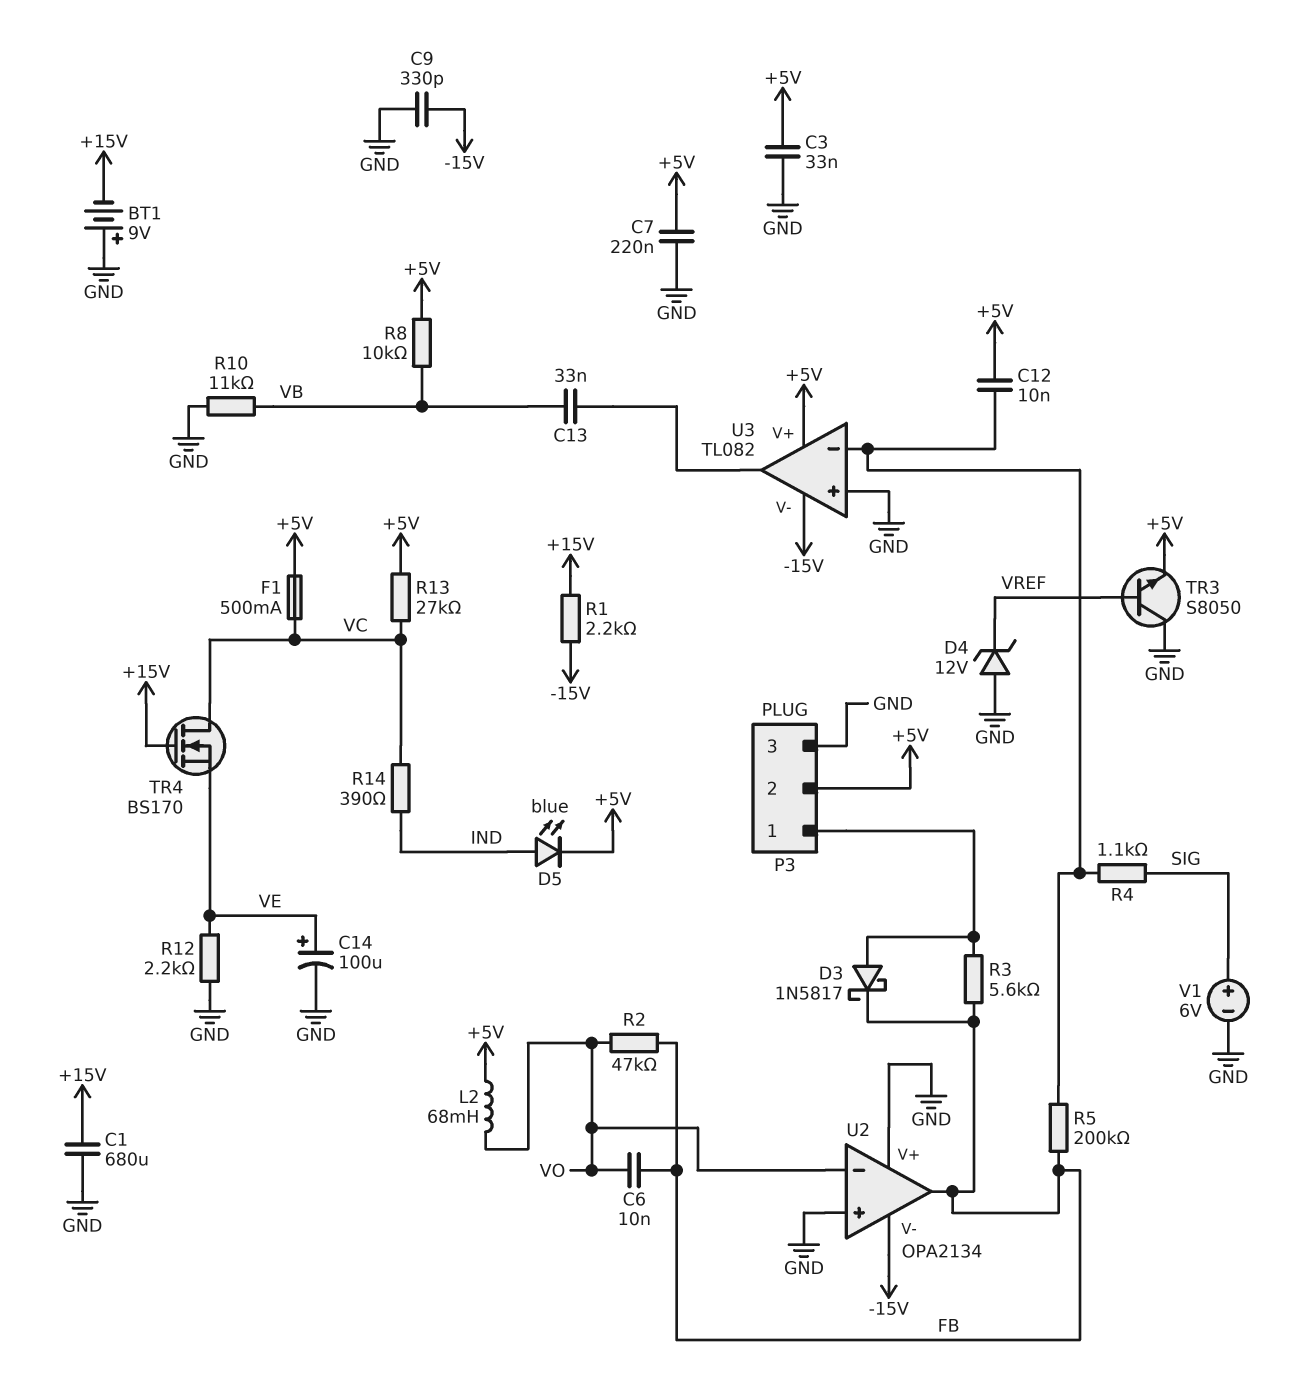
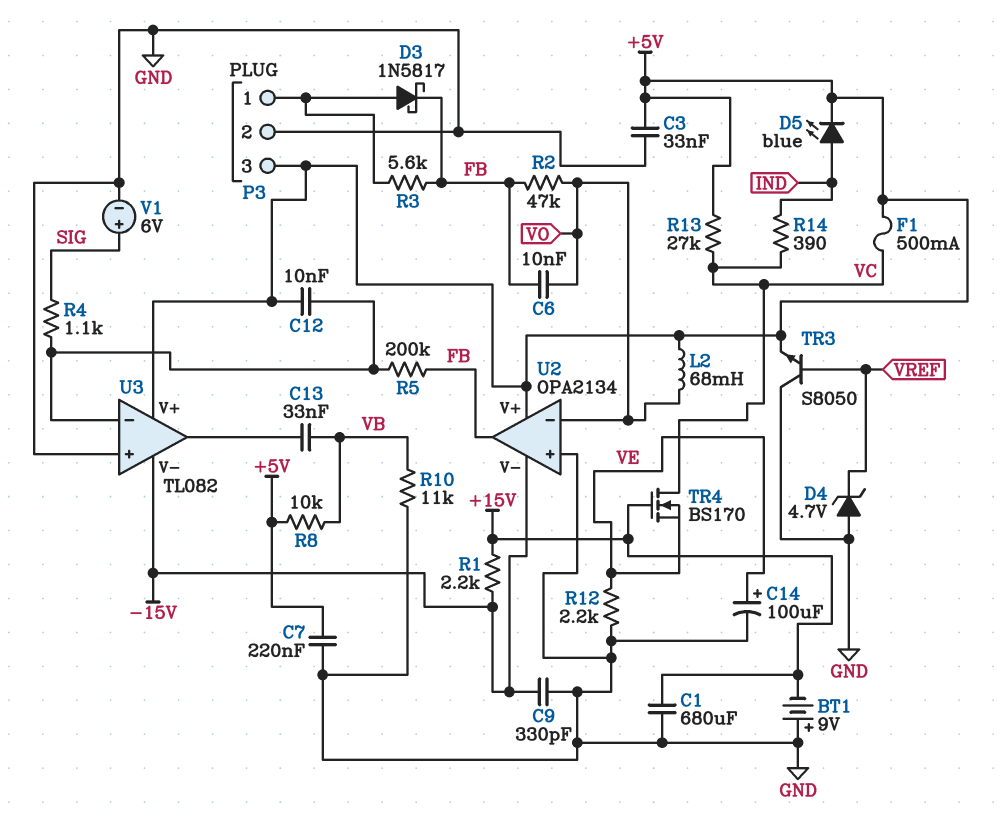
D4: zener 12V (A GND, K VREF) -> zener 4.7V (A GND, K VREF)
P3 pin 2: +5V -> GND
P3 pin 3: GND -> +5V
U2 pin V+: GND -> +5V

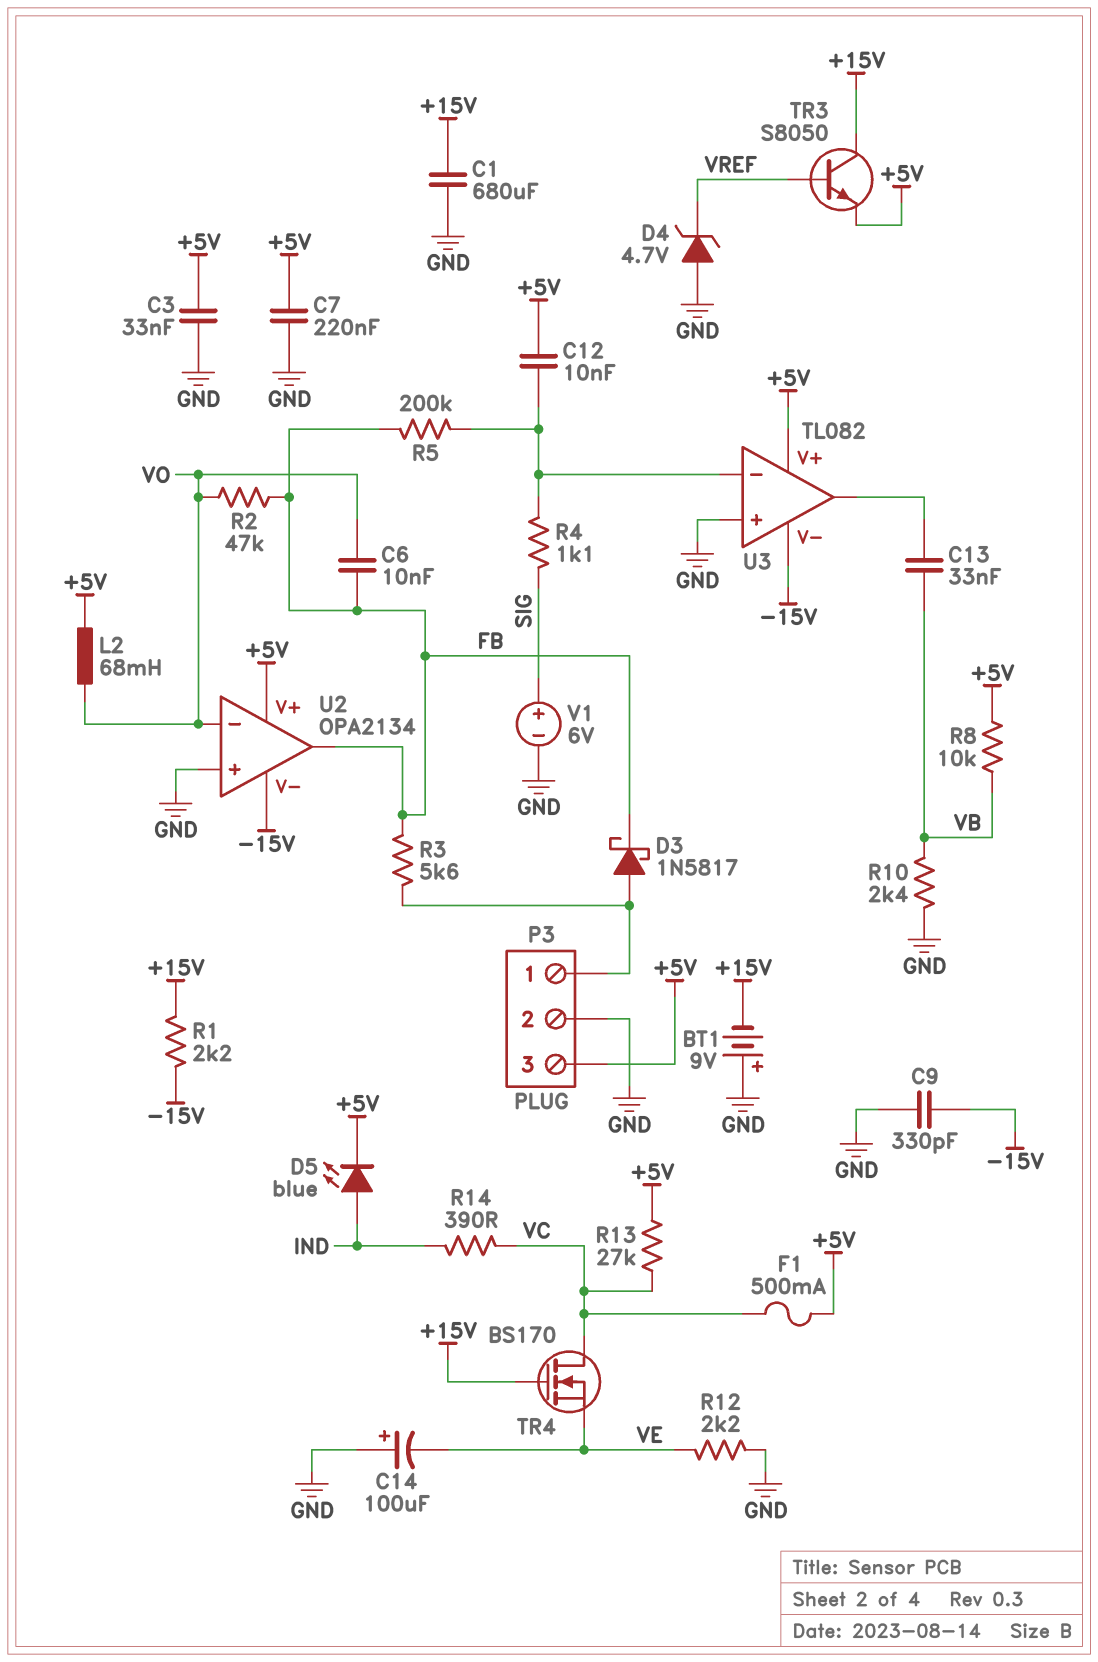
C14: 100uF (plus VE, minus GND) -> 100uF (plus GND, minus VE)
R10: 11k (GND, VB) -> 2.4k (GND, VB)
TR3: NPN S8050 (B VREF, C GND, E +5V) -> NPN S8050 (B VREF, C +15V, E +5V)

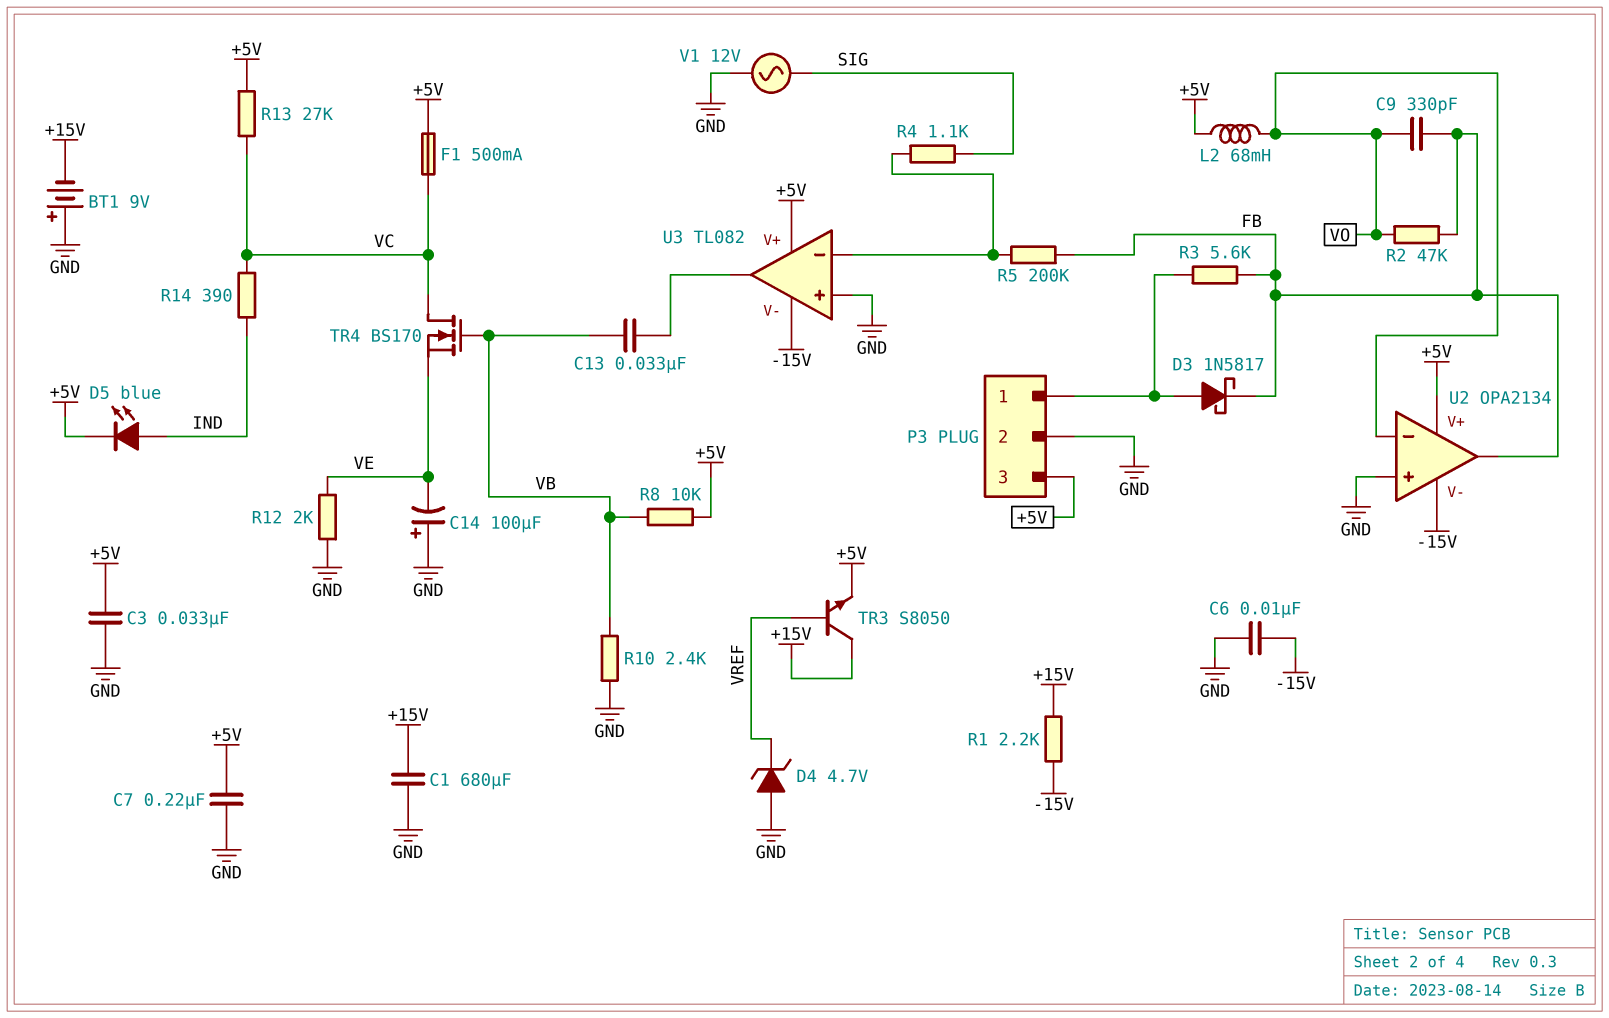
C6: 10nF (FB, VO) -> 10nF (-15V, GND)
C9: 330pF (-15V, GND) -> 330pF (FB, VO)
C12: 10nF (+5V, U3/in-) -> none
R12: 2.2k (GND, VE) -> 2k (GND, VE)
TR4: NMOS BS170 (G +15V, D VC, S VE) -> NMOS BS170 (G VB, D VC, S VE)
V1: 6V (plus SIG, minus GND) -> AC 12V (GND, SIG)

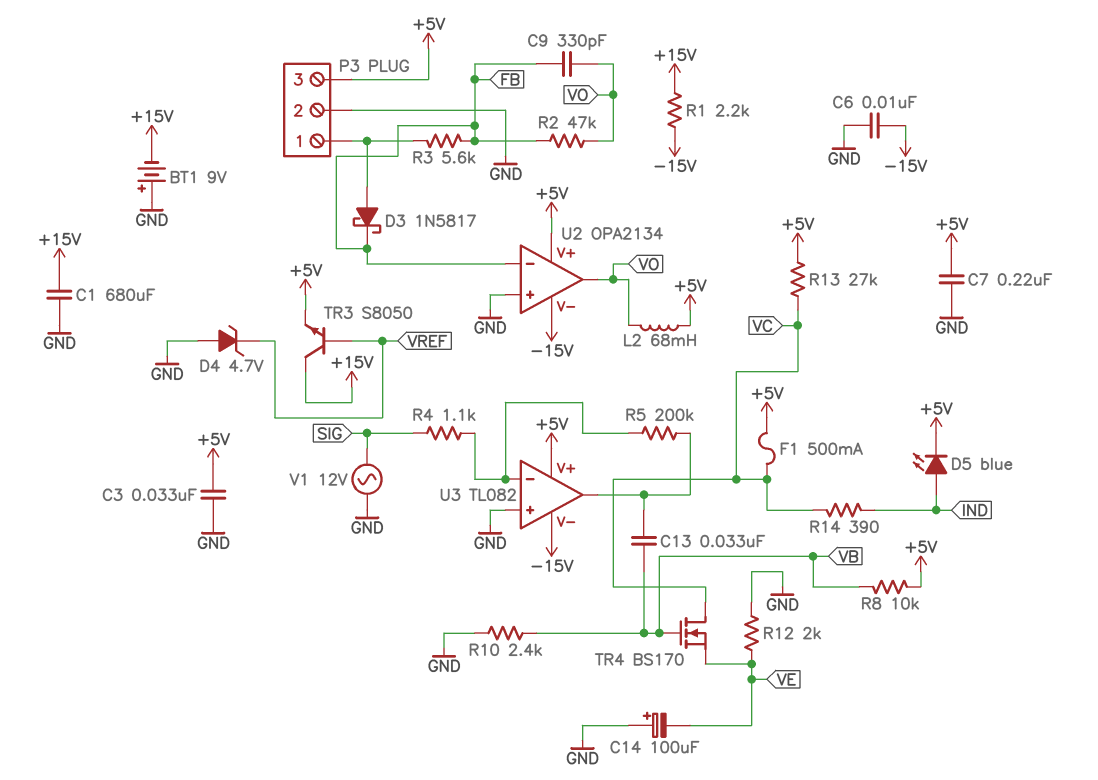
R5: 200k (FB, U3/in-) -> 200k (U3/in-, U3/out)
U2 pin in-: VO -> FB
U2 pin out: FB -> VO

